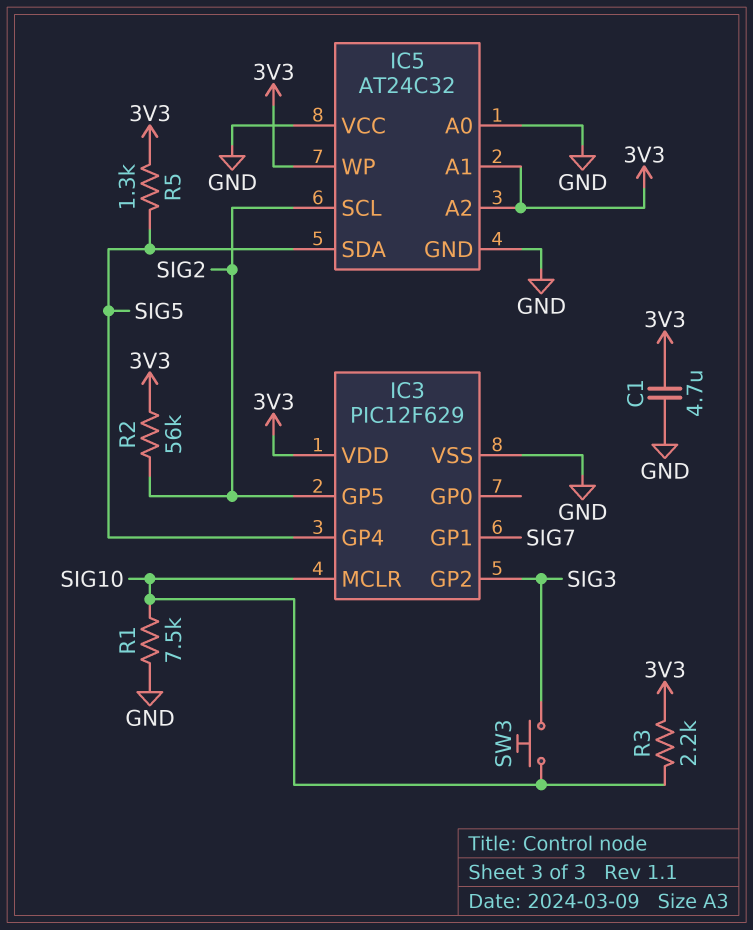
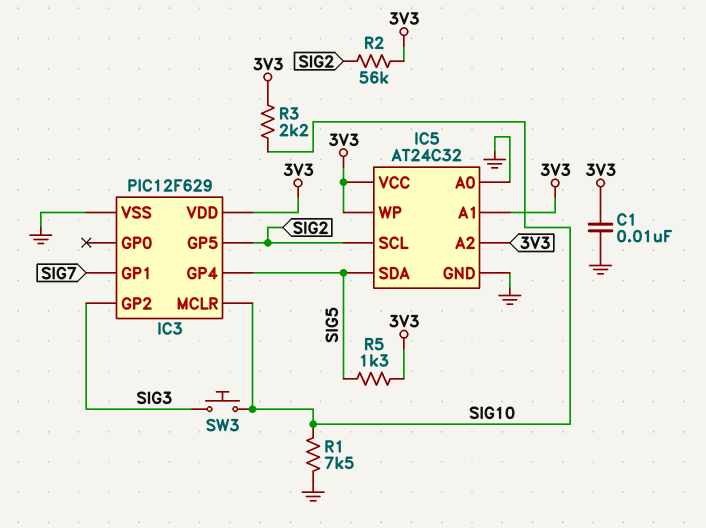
C1: 4.7uF (3V3, GND) -> 10nF (3V3, GND)
IC5 pin VCC: GND -> 3V3

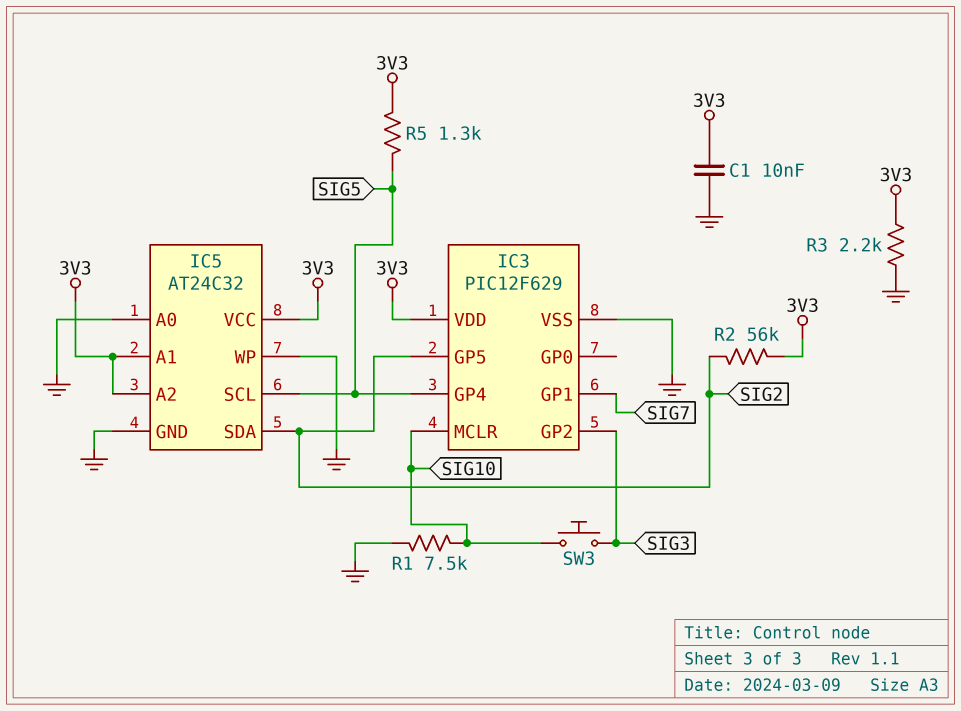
IC5 pin SCL: SIG2 -> SIG5
IC5 pin SDA: SIG5 -> SIG2
IC5 pin WP: 3V3 -> GND
R3: 2.2k (3V3, SIG10) -> 2.2k (3V3, GND)

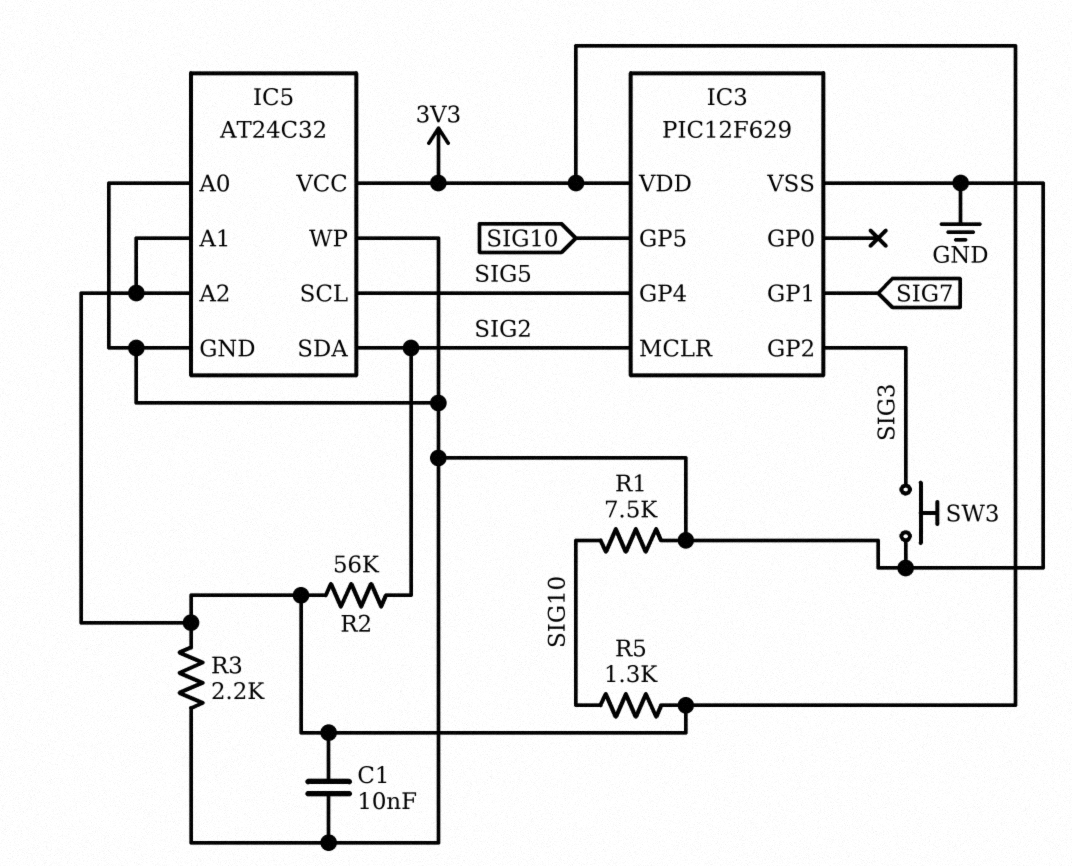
IC3 pin GP5: SIG2 -> SIG10
IC3 pin MCLR: SIG10 -> SIG2
R5: 1.3k (3V3, SIG5) -> 1.3k (3V3, SIG10)
SW3: button (SIG3, SIG10) -> button (GND, SIG3)

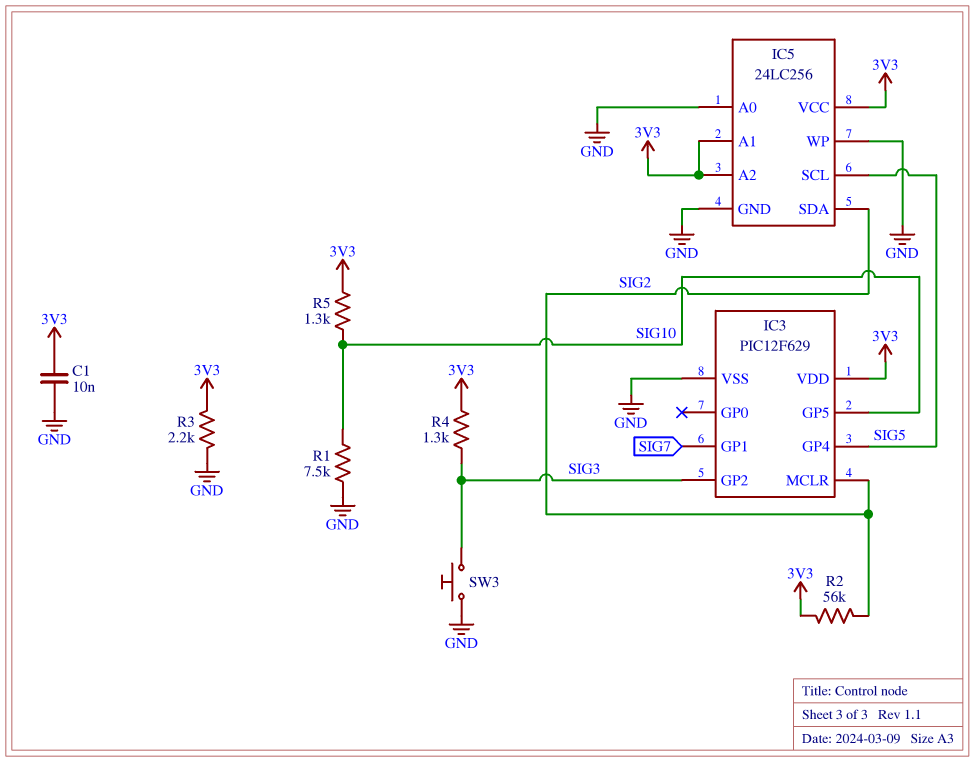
IC5: AT24C32 -> 24LC256
R4: none -> 1.3k (3V3, SIG3)

